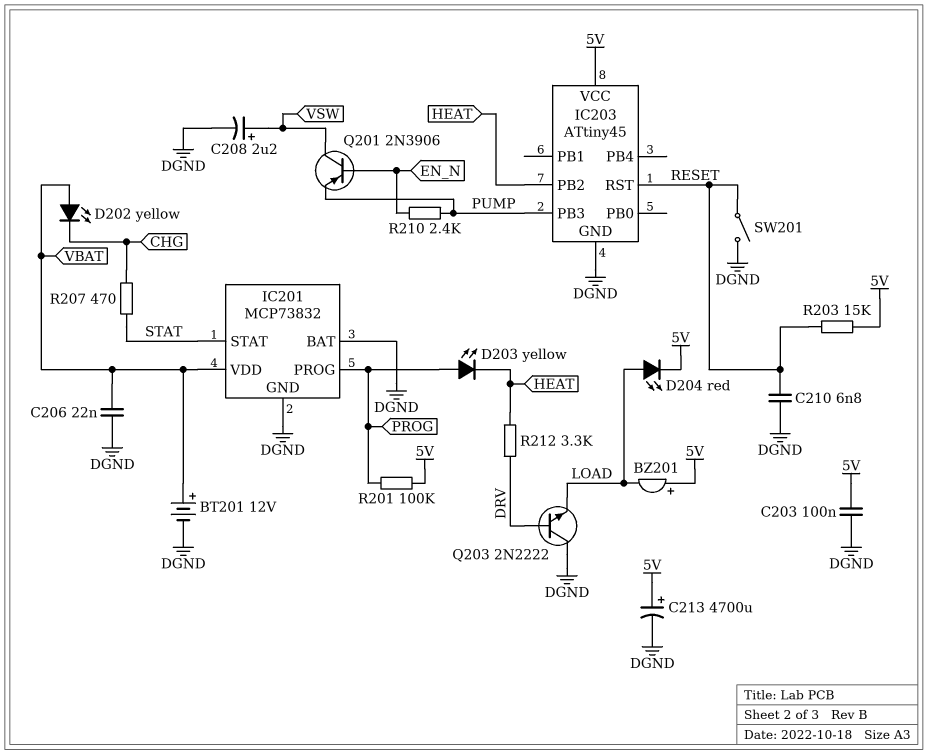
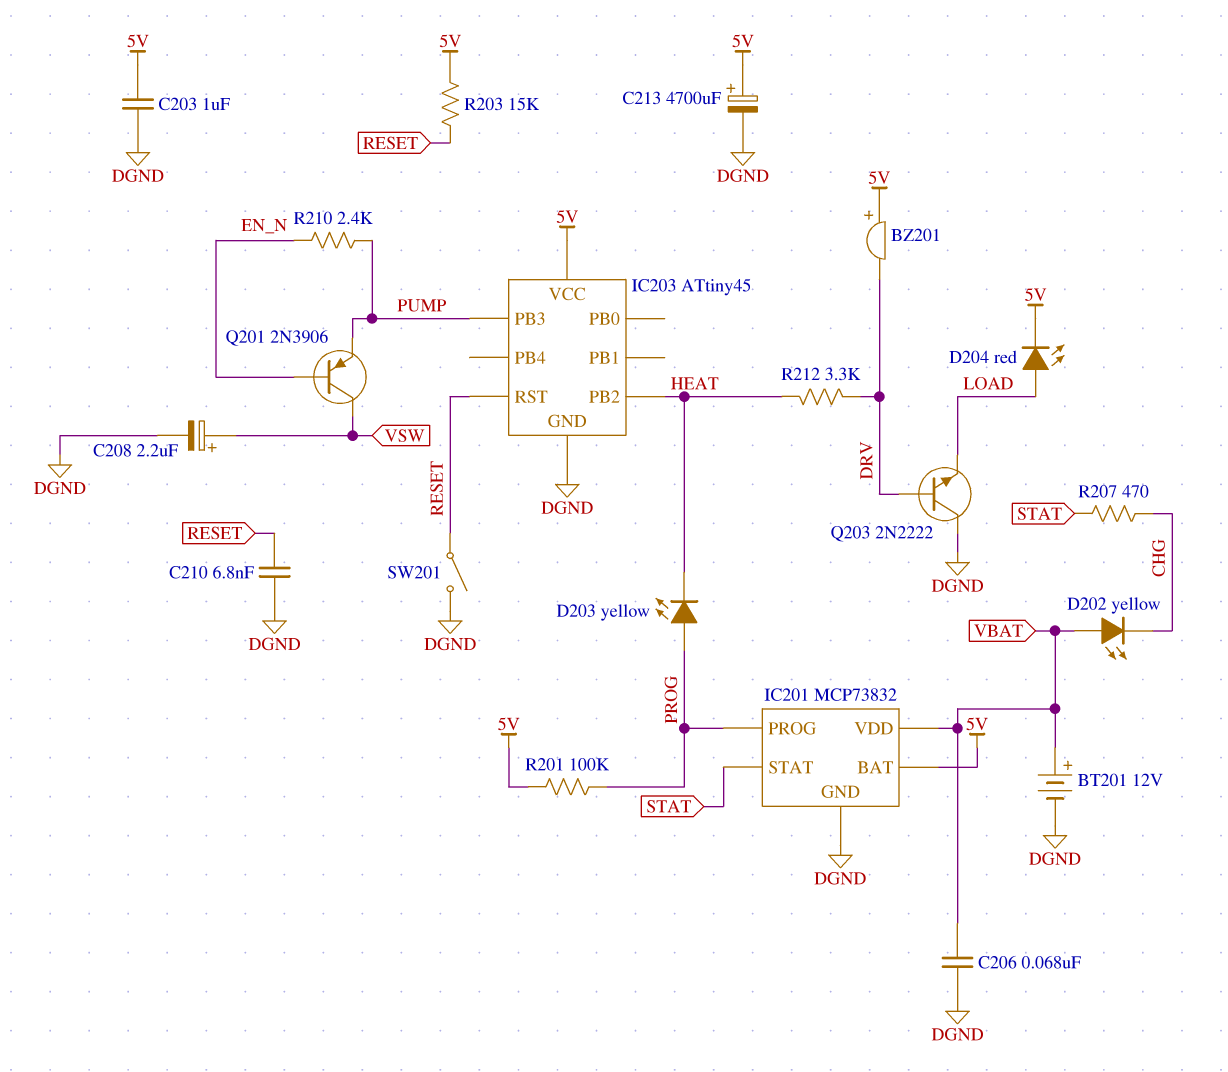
BZ201: buzzer (plus 5V, minus LOAD) -> buzzer (plus 5V, minus DRV)
C203: 100nF (5V, DGND) -> 1uF (5V, DGND)
C206: 22nF (DGND, VBAT) -> 68nF (DGND, VBAT)
IC201 pin BAT: DGND -> 5V

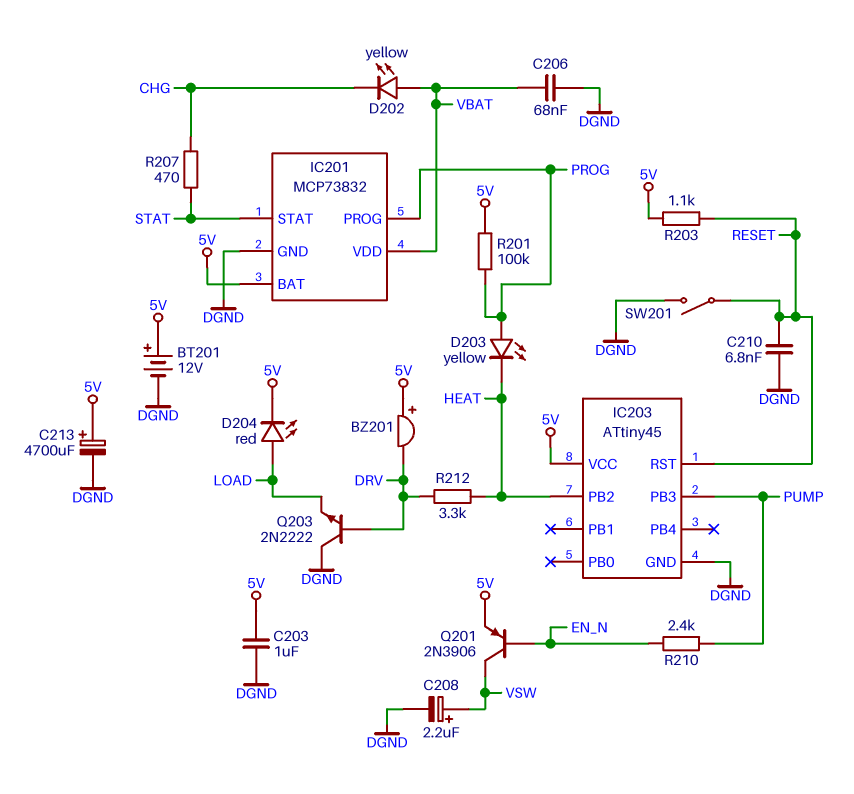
BT201: 12V (plus VBAT, minus DGND) -> 12V (plus 5V, minus DGND)
Q201: PNP 2N3906 (B EN_N, C VSW, E PUMP) -> PNP 2N3906 (B EN_N, C VSW, E 5V)
R203: 15k (5V, RESET) -> 1.1k (5V, RESET)

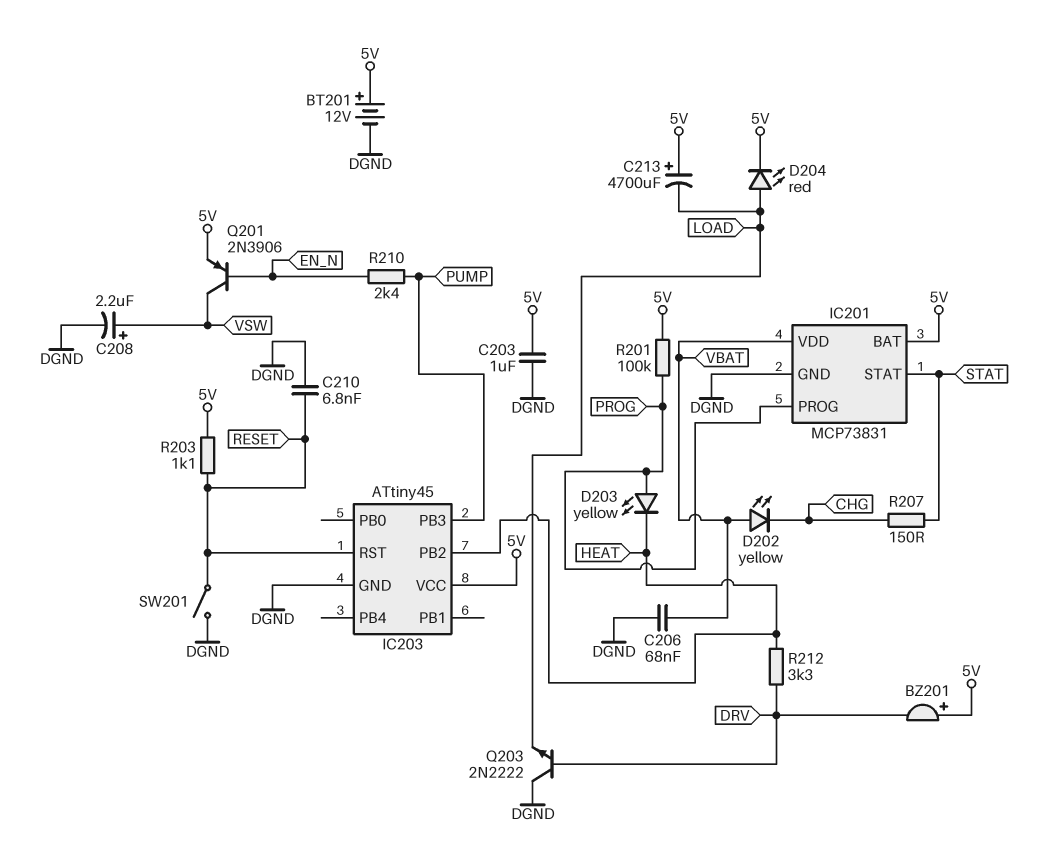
C213: 4700uF (plus 5V, minus DGND) -> 4700uF (plus 5V, minus LOAD)
IC201: MCP73832 -> MCP73831
R207: 470 (CHG, STAT) -> 150 (CHG, STAT)

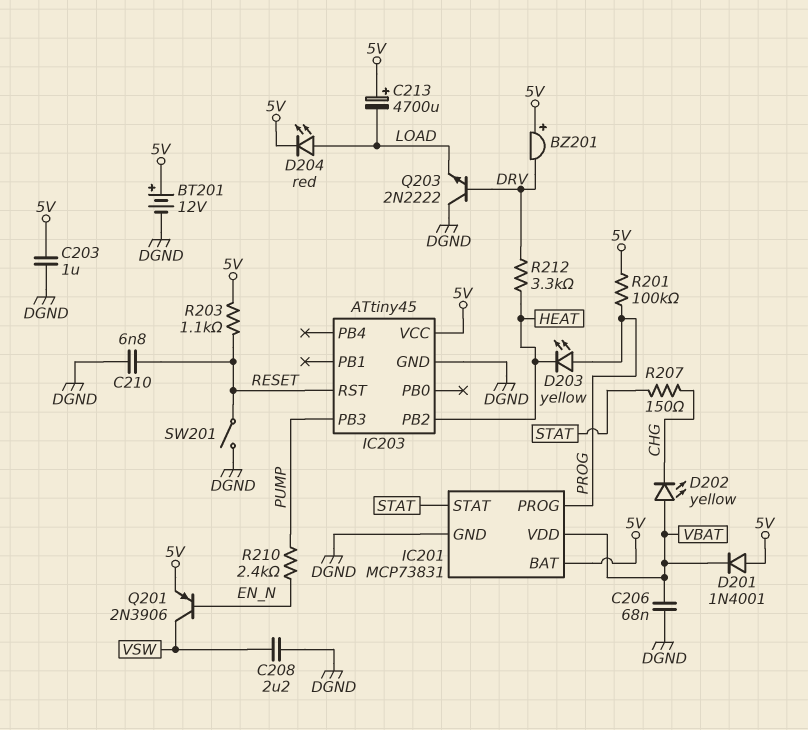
C208: 2.2uF (plus VSW, minus DGND) -> 2.2uF (DGND, VSW)
D201: none -> diode 1N4001 (A 5V, K VBAT)

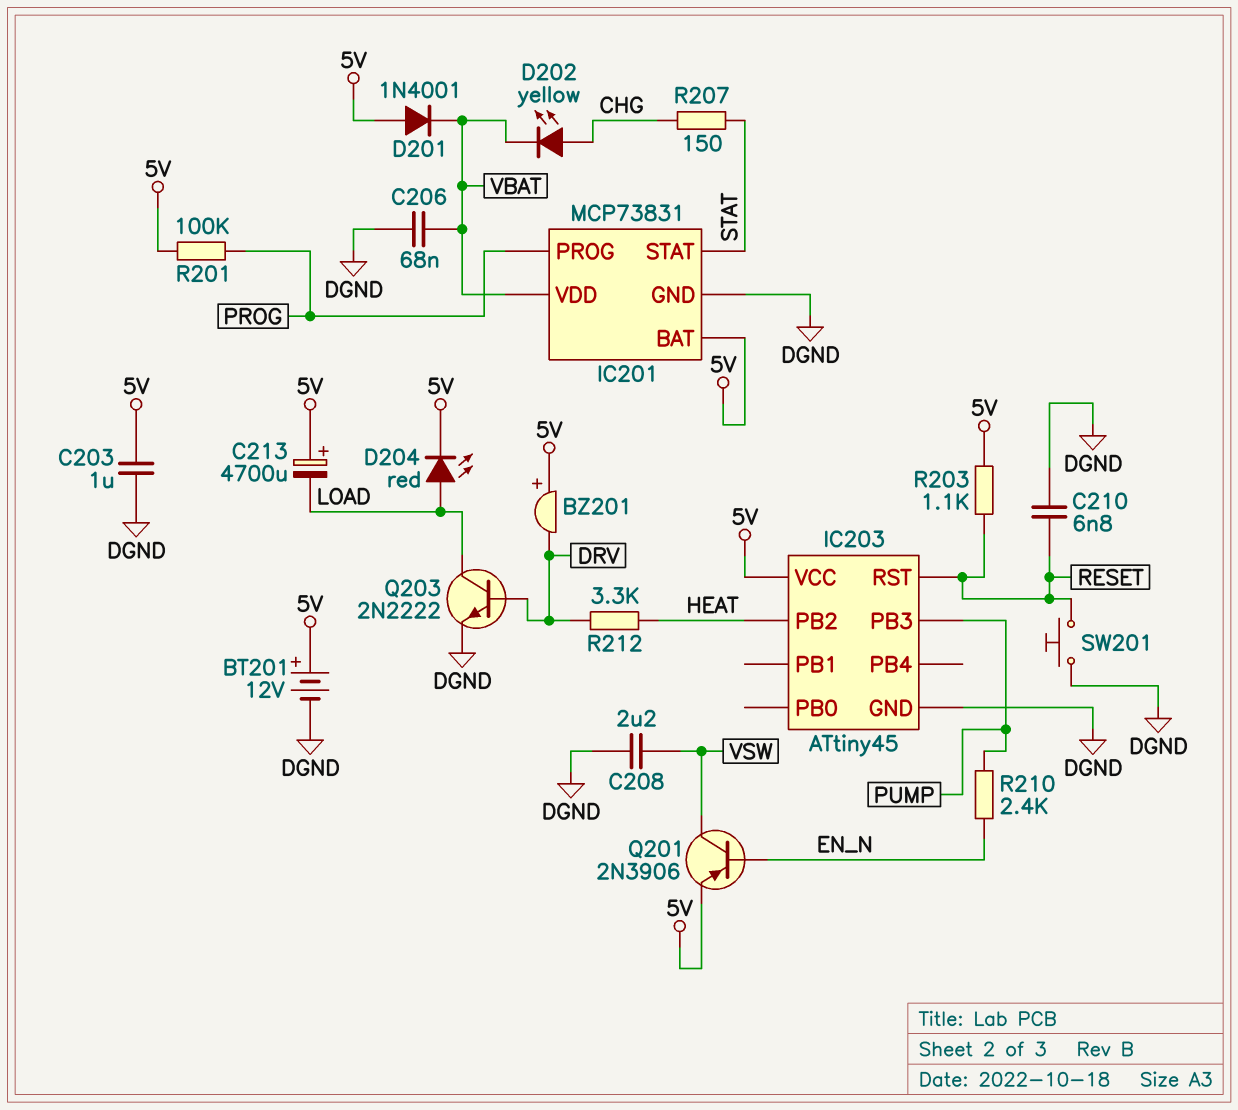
D202: LED yellow (A VBAT, K CHG) -> LED yellow (A CHG, K VBAT)
D203: LED yellow (A PROG, K HEAT) -> none
Q203: NPN 2N2222 (B DRV, C DGND, E LOAD) -> NPN 2N2222 (B DRV, C LOAD, E DGND)
SW201: switch (DGND, RESET) -> button (DGND, RESET)

